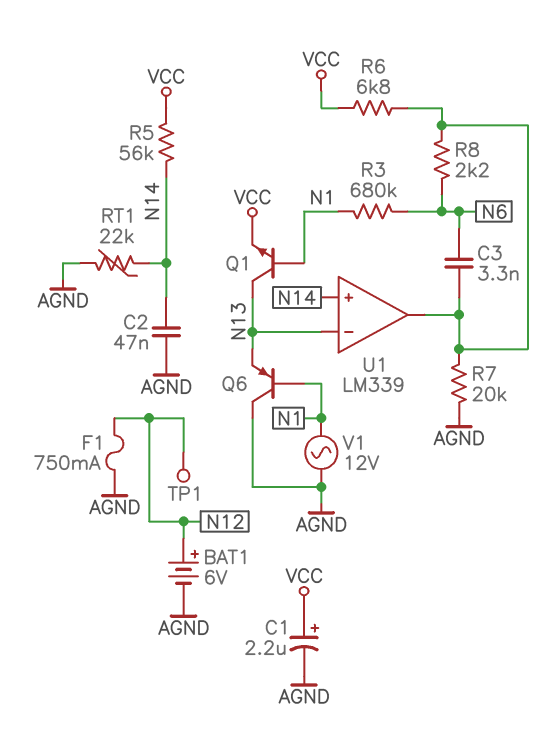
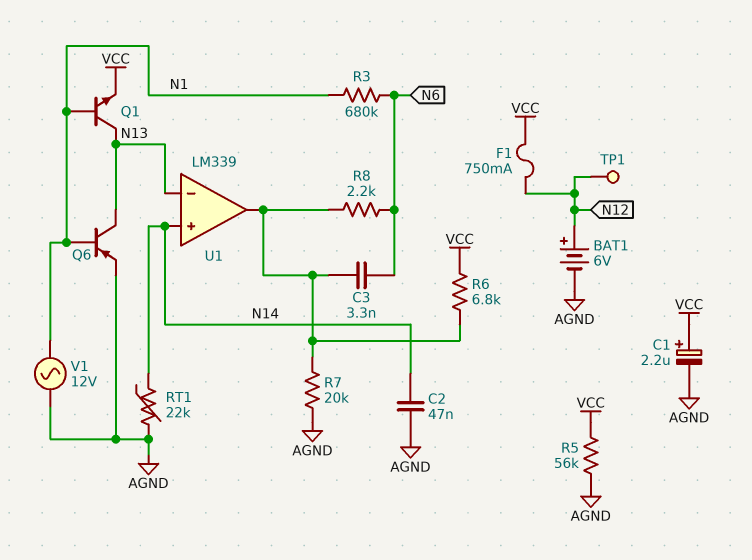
F1: 750mA (AGND, N12) -> 750mA (N12, VCC)
Q6: PNP (B N1, C AGND, E N13) -> PNP (B N1, C N13, E AGND)
R5: 56k (N14, VCC) -> 56k (AGND, VCC)

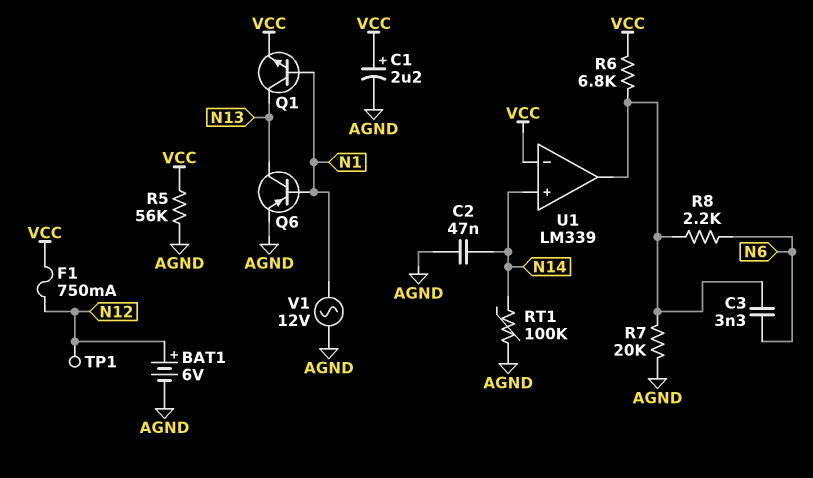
R3: 680k (N1, N6) -> none
RT1: 22k (AGND, N14) -> 100k (AGND, N14)
U1 pin in-: N13 -> VCC

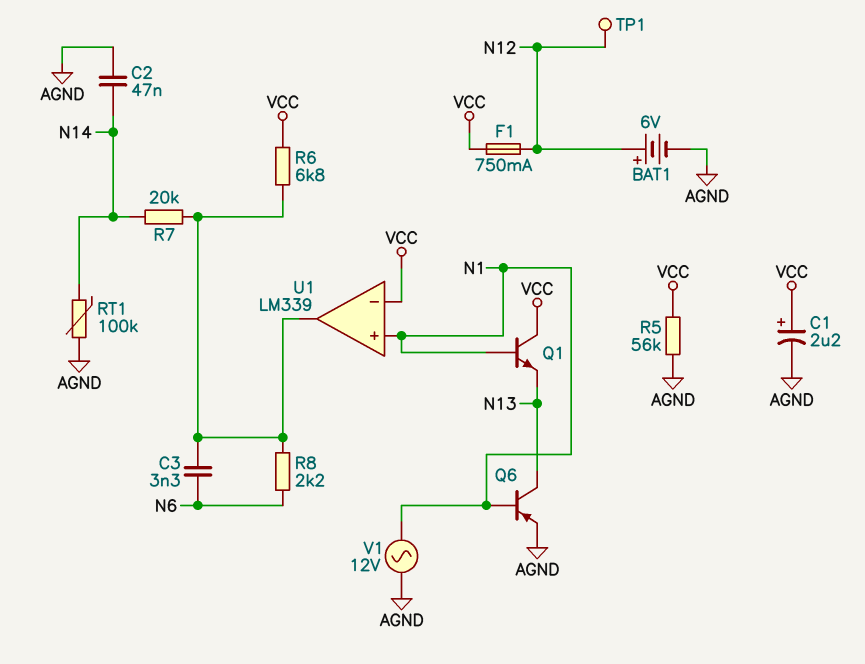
Q1: NPN (B N1, C N13, E VCC) -> NPN (B N1, C VCC, E N13)
R7: 20k (AGND, U1/out) -> 20k (N14, U1/out)
U1 pin in+: N14 -> N1

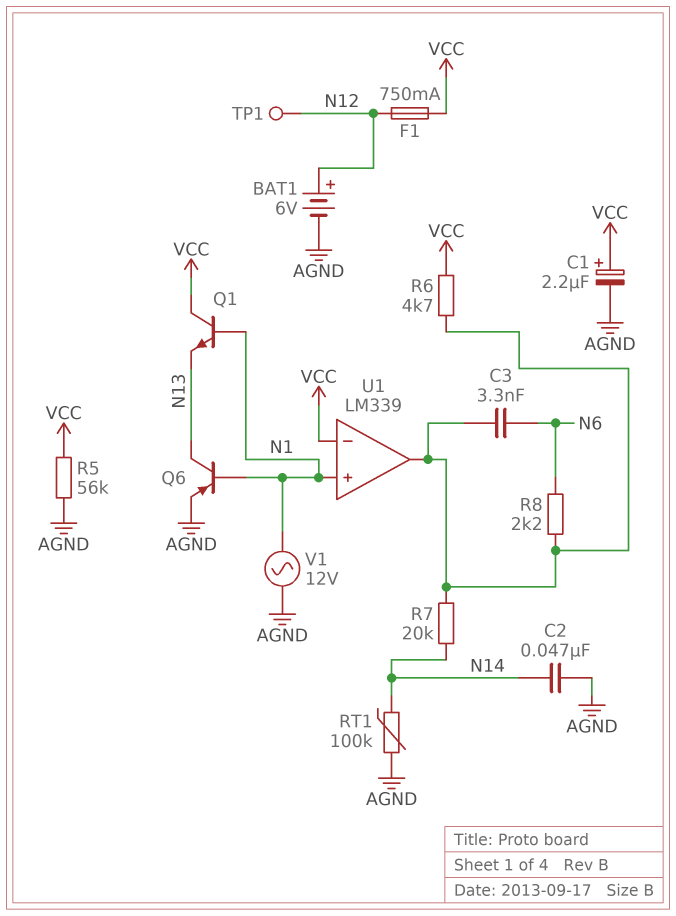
R6: 6.8k (U1/out, VCC) -> 4.7k (U1/out, VCC)

